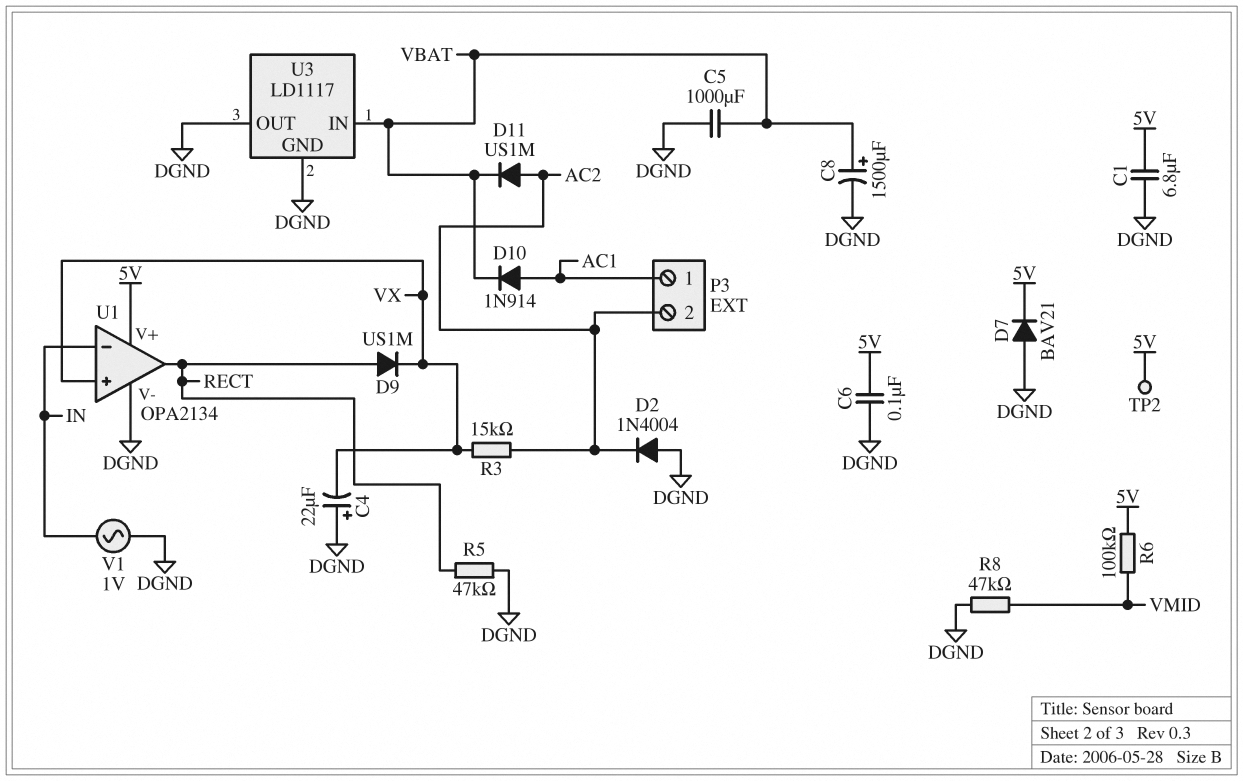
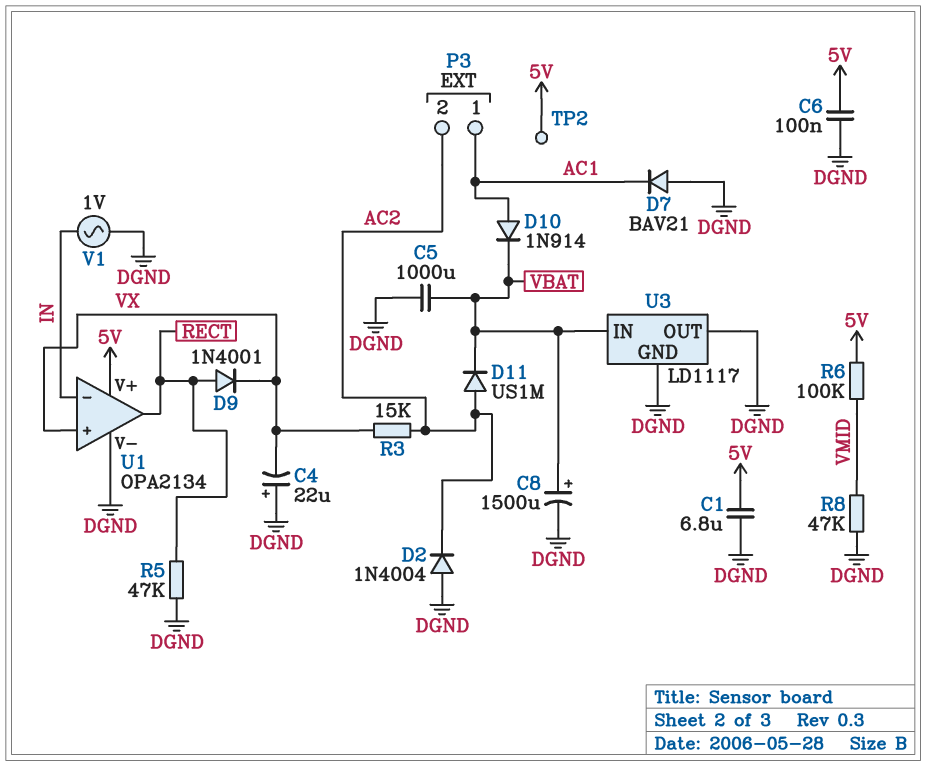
D7: diode BAV21 (A DGND, K 5V) -> diode BAV21 (A DGND, K AC1)
D9: diode US1M (A RECT, K VX) -> diode 1N4001 (A RECT, K VX)

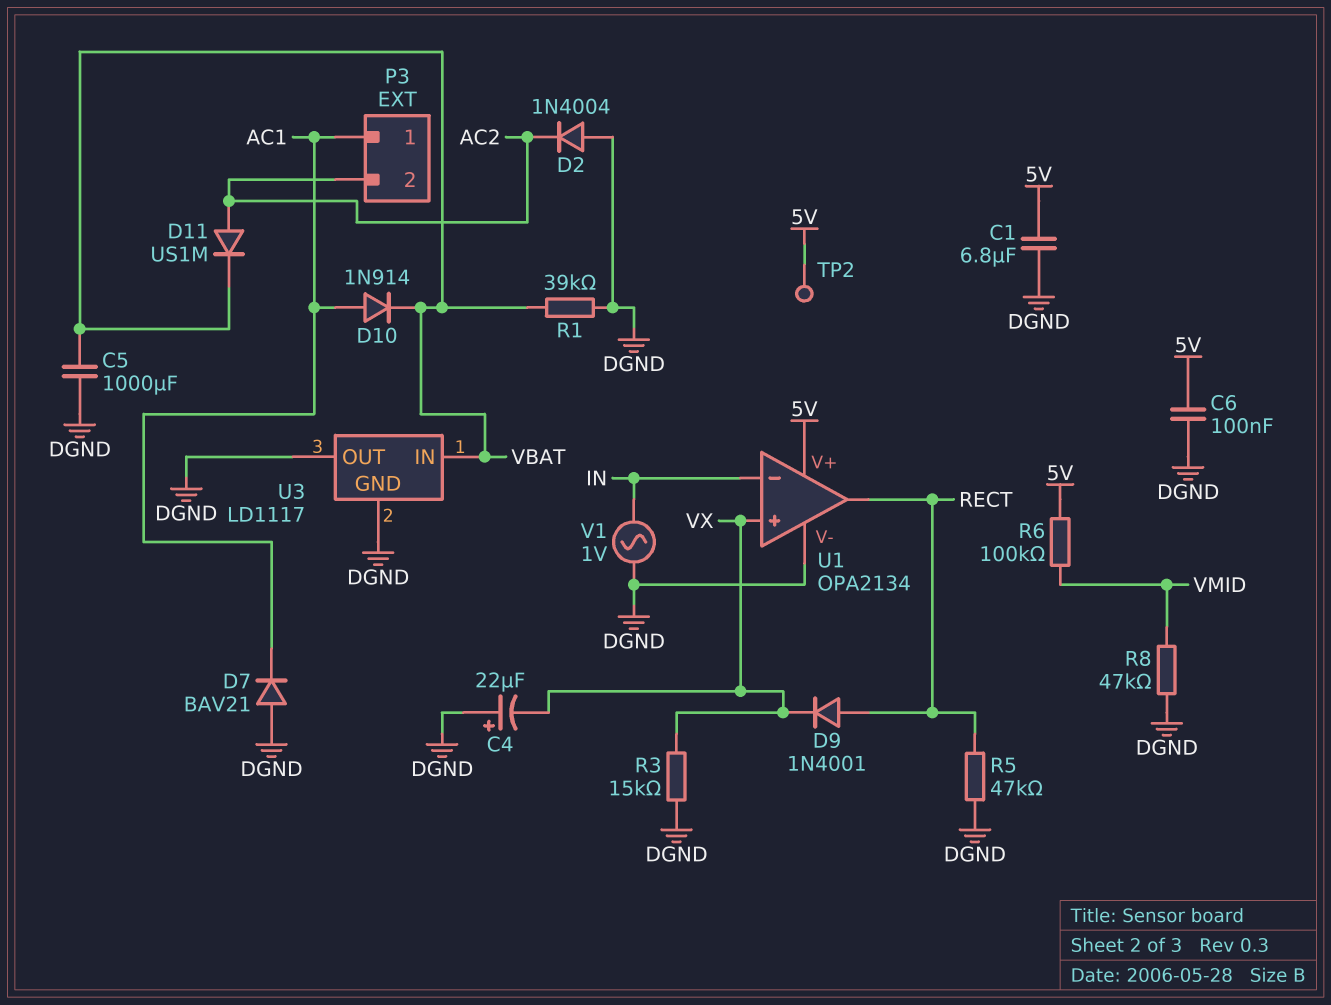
C8: 1500uF (plus VBAT, minus DGND) -> none
R1: none -> 39k (DGND, VBAT)
R3: 15k (AC2, VX) -> 15k (DGND, VX)

